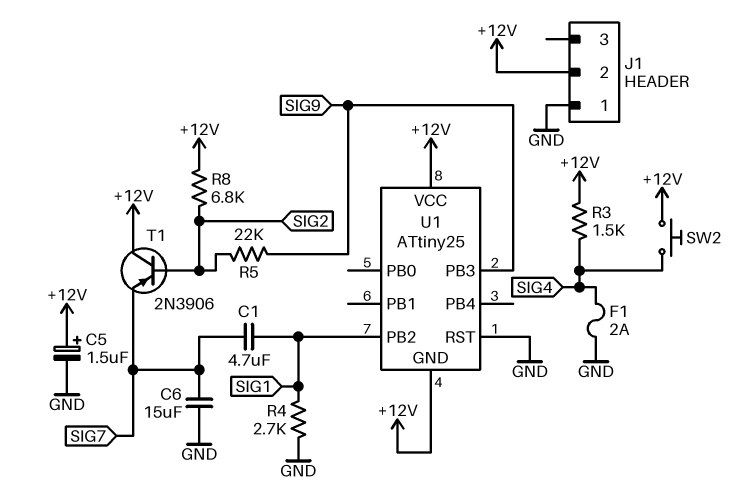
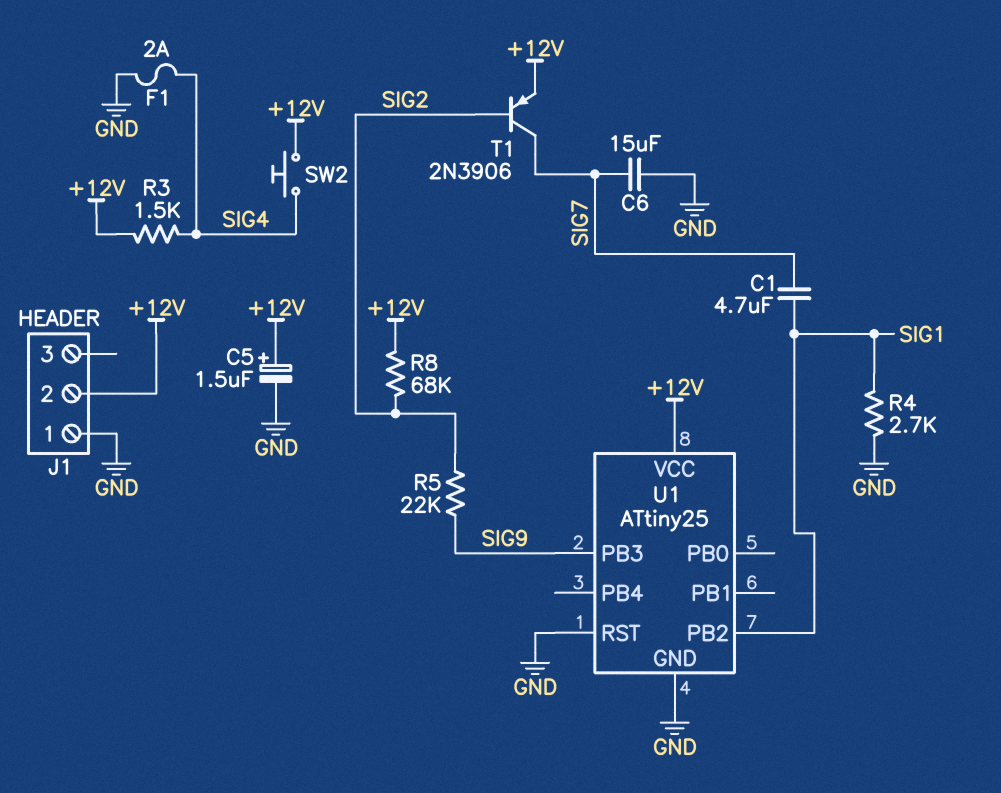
R8: 6.8k (+12V, SIG2) -> 68k (+12V, SIG2)
T1: PNP 2N3906 (B SIG2, C +12V, E SIG7) -> PNP 2N3906 (B SIG2, C SIG7, E +12V)
U1 pin GND: +12V -> GND

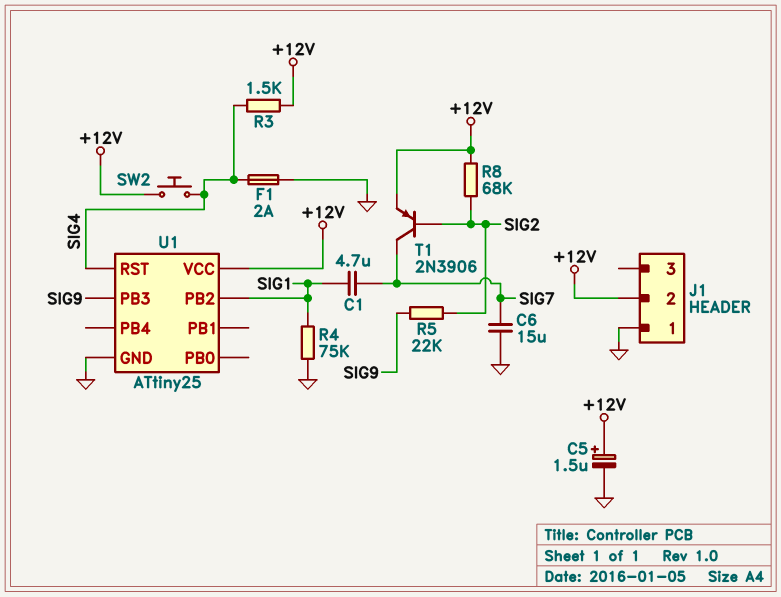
R4: 2.7k (GND, SIG1) -> 75k (GND, SIG1)
U1 pin RST: GND -> SIG4

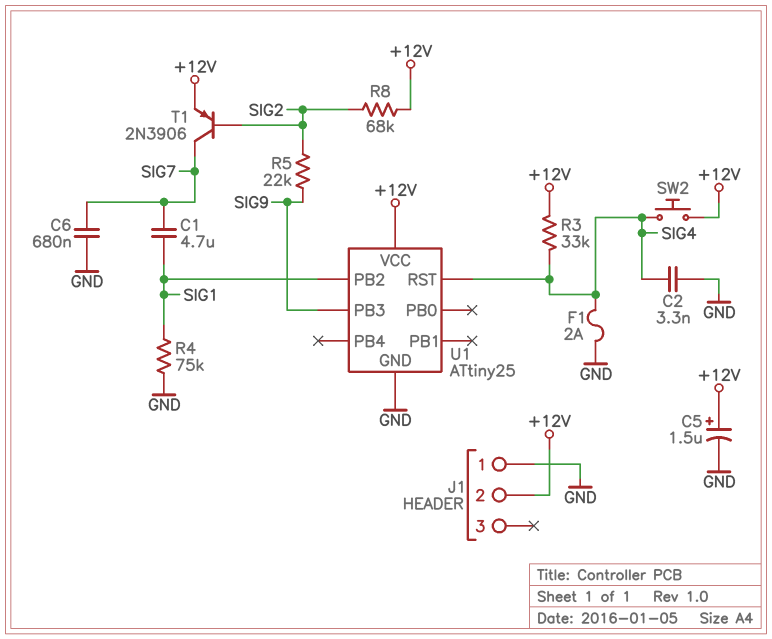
C2: none -> 3.3nF (GND, SIG4)
C6: 15uF (GND, SIG7) -> 680nF (GND, SIG7)
R3: 1.5k (+12V, SIG4) -> 33k (+12V, SIG4)

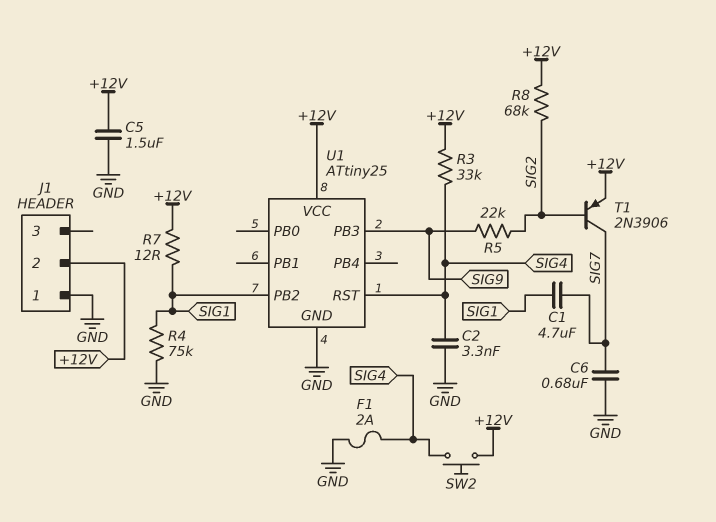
C5: 1.5uF (plus +12V, minus GND) -> 1.5uF (+12V, GND)
R7: none -> 12 (+12V, SIG1)

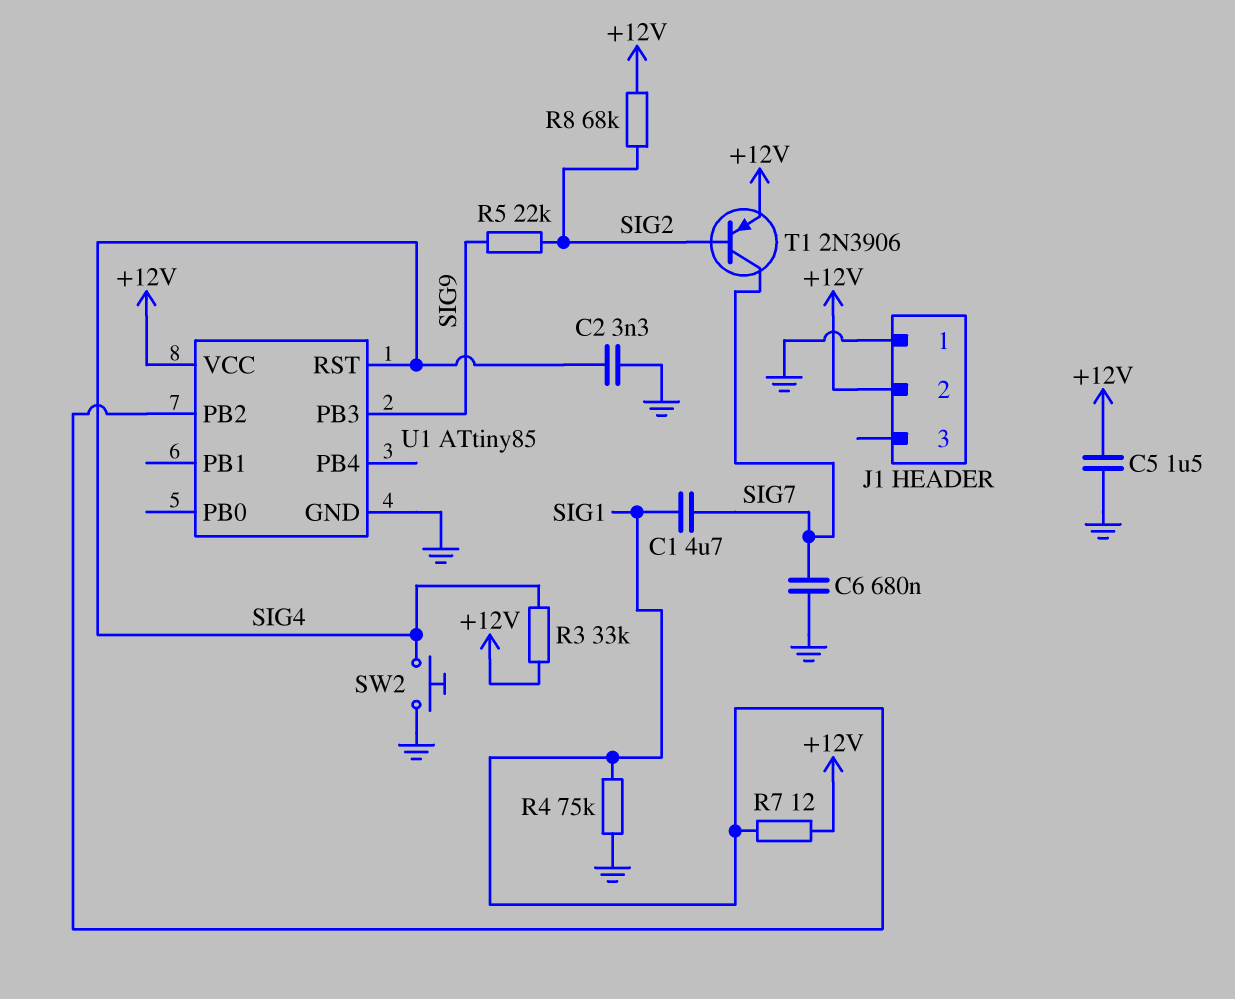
F1: 2A (GND, SIG4) -> none
SW2: button (+12V, SIG4) -> button (GND, SIG4)
U1: ATtiny25 -> ATtiny85

